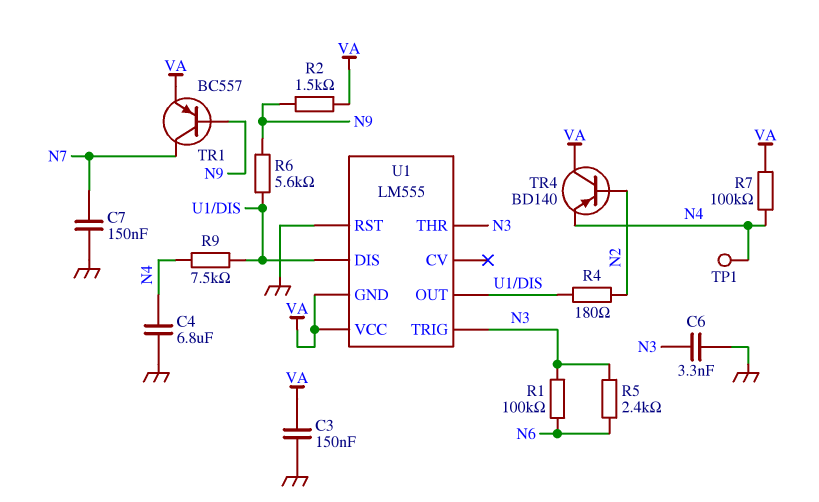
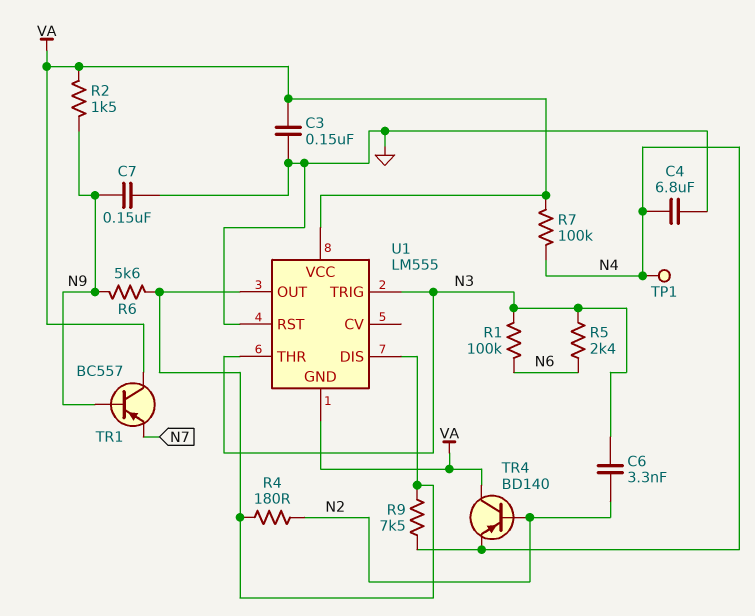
C6: 3.3nF (GND, N3) -> 3.3nF (N2, N3)
C7: 150nF (GND, N7) -> 150nF (GND, N9)
TR1: PNP BC557 (B N9, C N7, E VA) -> PNP BC557 (B N9, C VA, E N7)

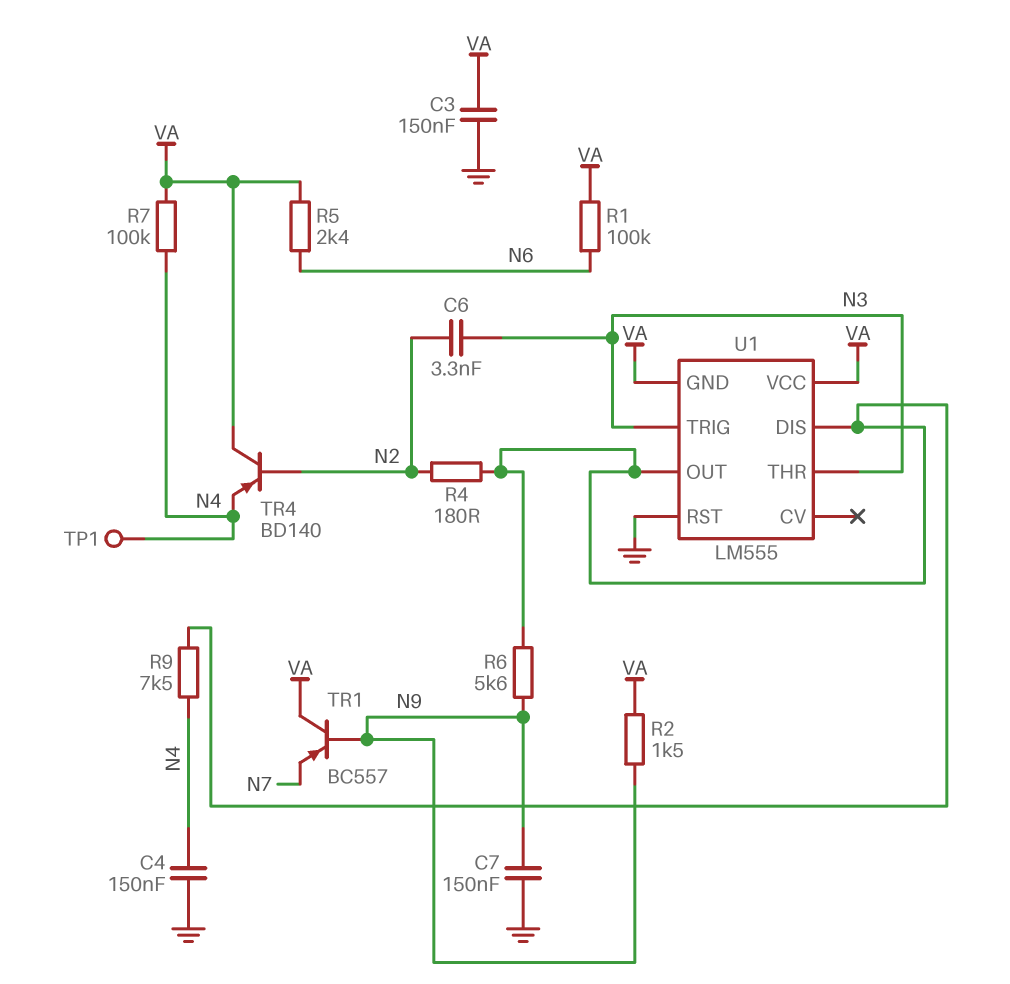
C4: 6.8uF (GND, N4) -> 150nF (GND, N4)
R1: 100k (N3, N6) -> 100k (N6, VA)
R5: 2.4k (N3, N6) -> 2.4k (N6, VA)

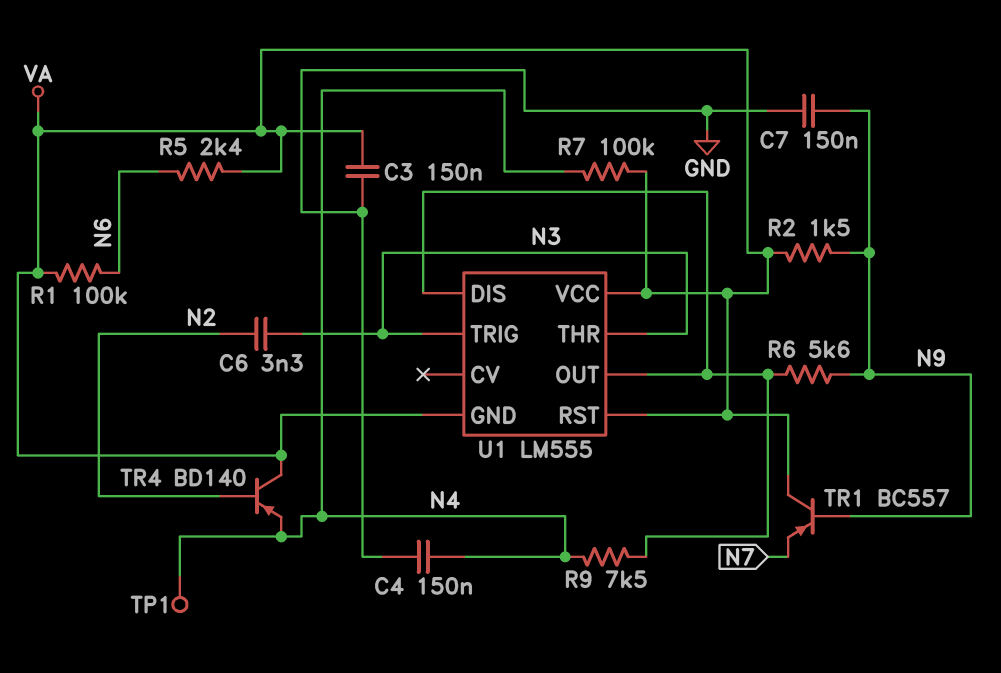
R4: 180 (N2, U1/DIS) -> none
U1 pin RST: GND -> VA

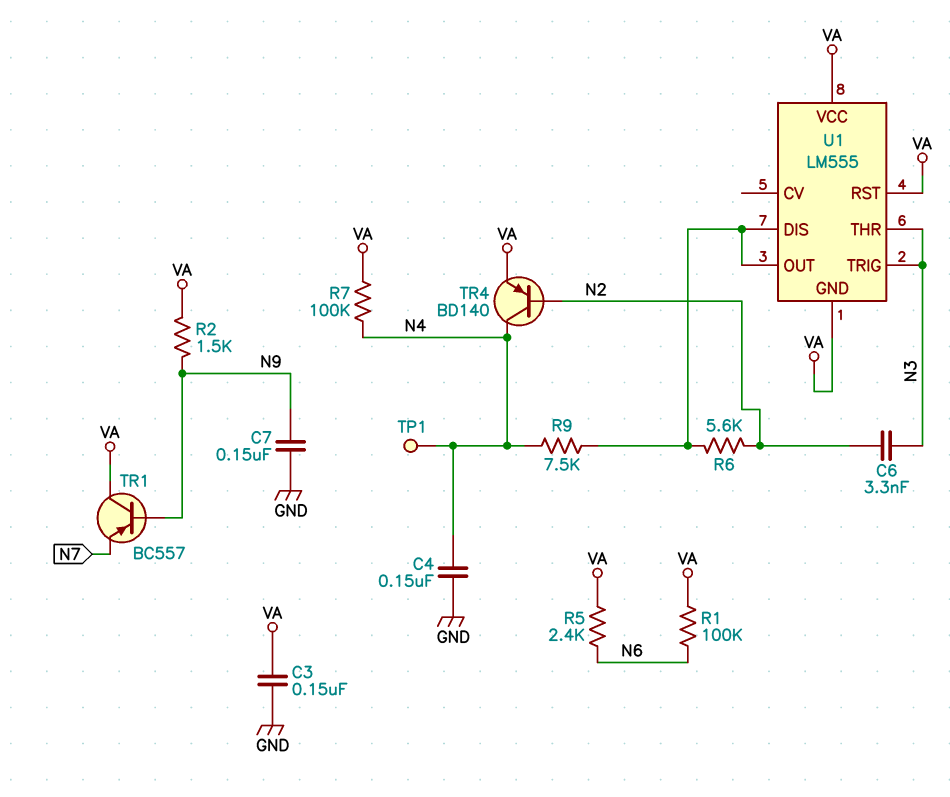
R6: 5.6k (N9, U1/DIS) -> 5.6k (N2, U1/DIS)
TR4: PNP BD140 (B N2, C VA, E N4) -> PNP BD140 (B N2, C N4, E VA)

